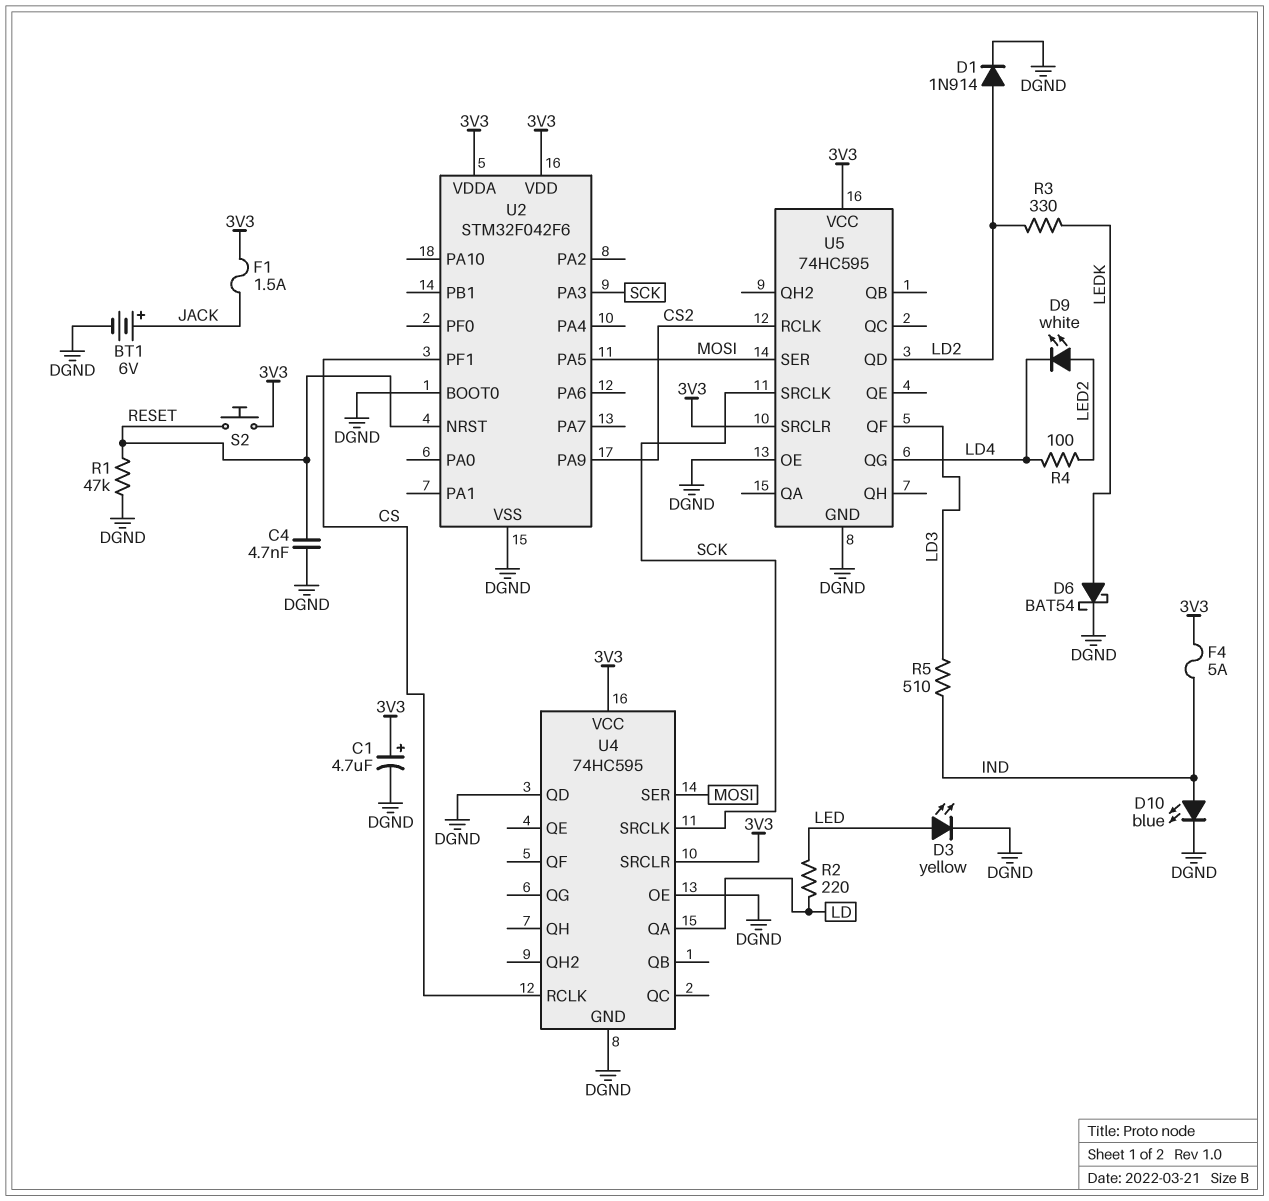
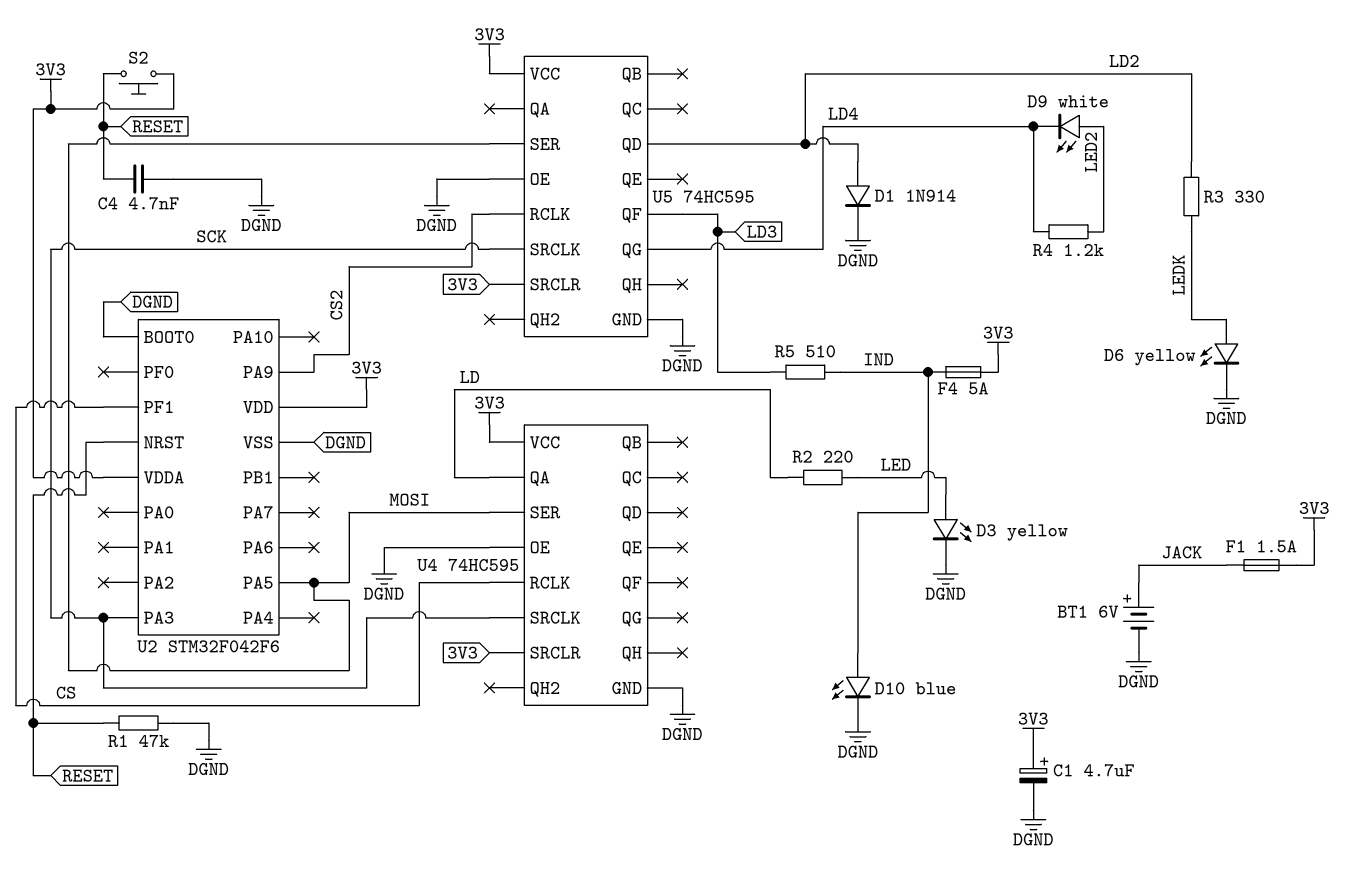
D6: schottky BAT54 (A LEDK, K DGND) -> LED yellow (A LEDK, K DGND)
R4: 100 (LD4, LED2) -> 1.2k (LD4, LED2)
U4 pin QD: DGND -> none

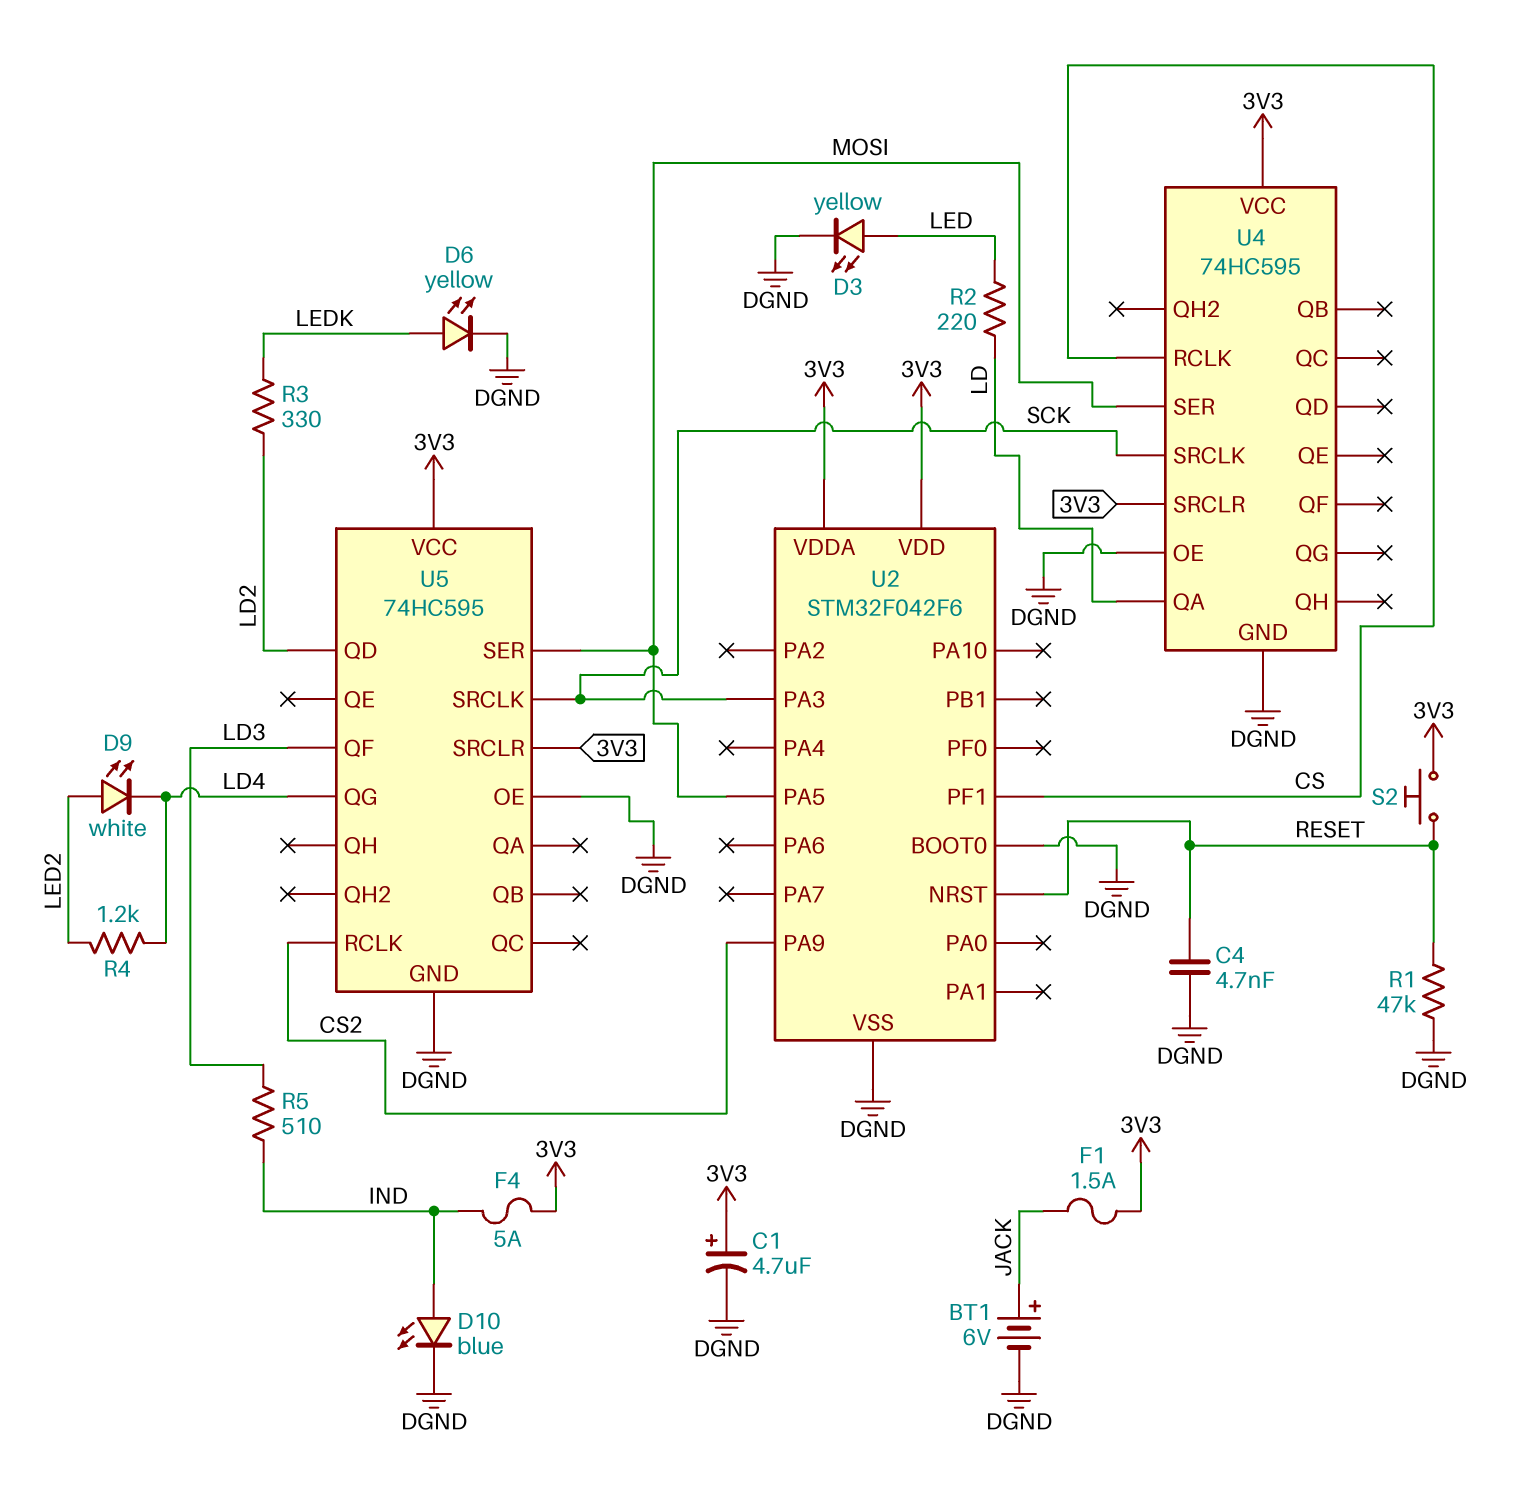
D1: diode 1N914 (A LD2, K DGND) -> none

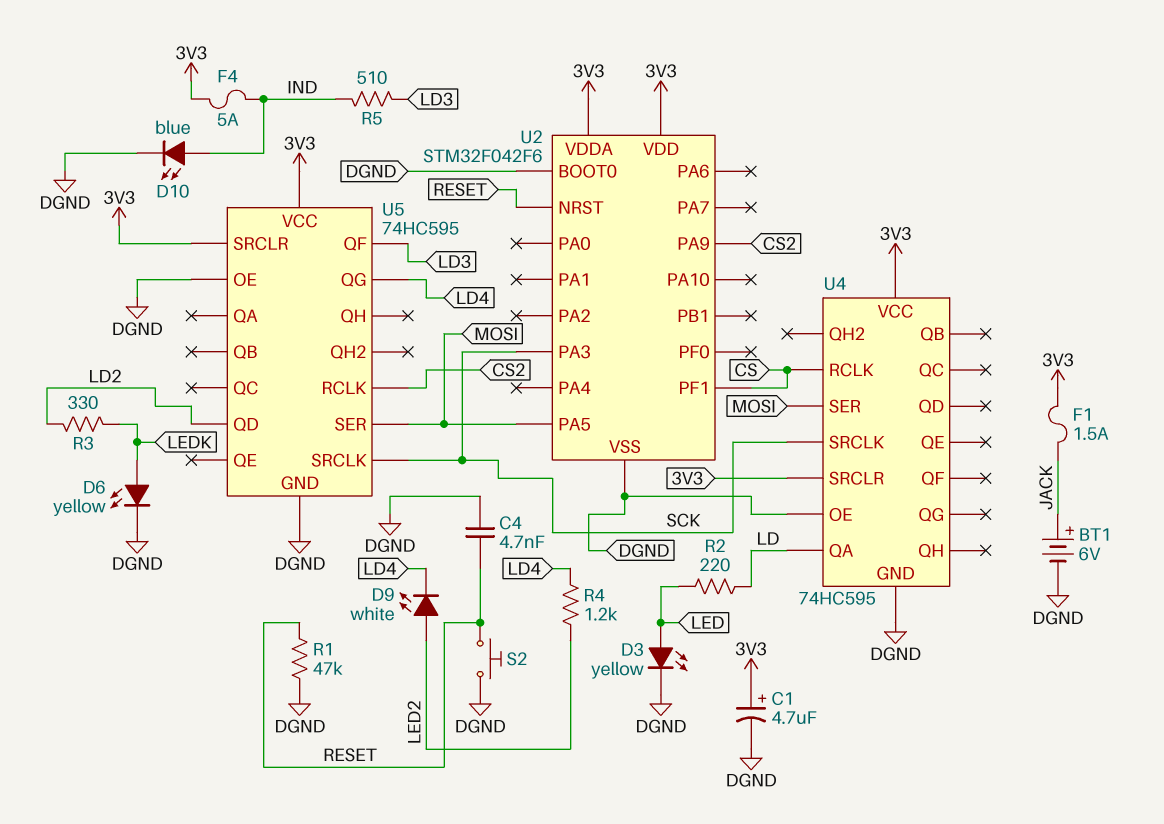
S2: button (3V3, RESET) -> button (DGND, RESET)

